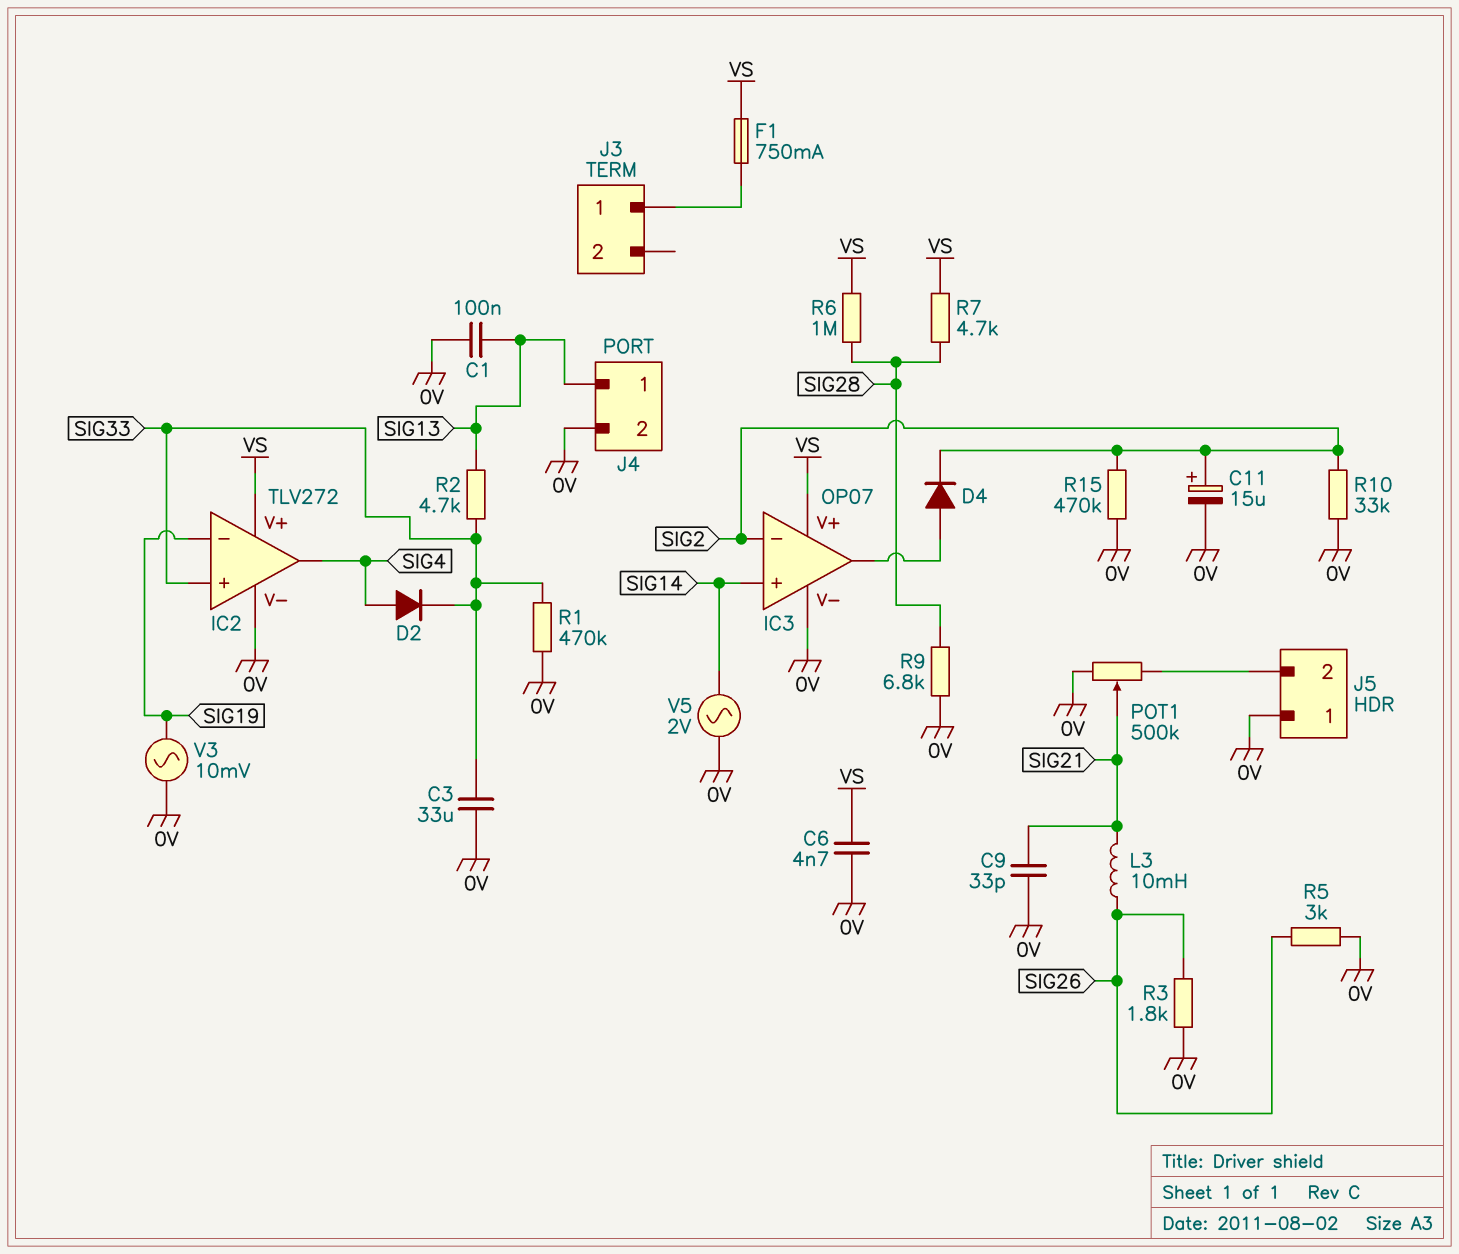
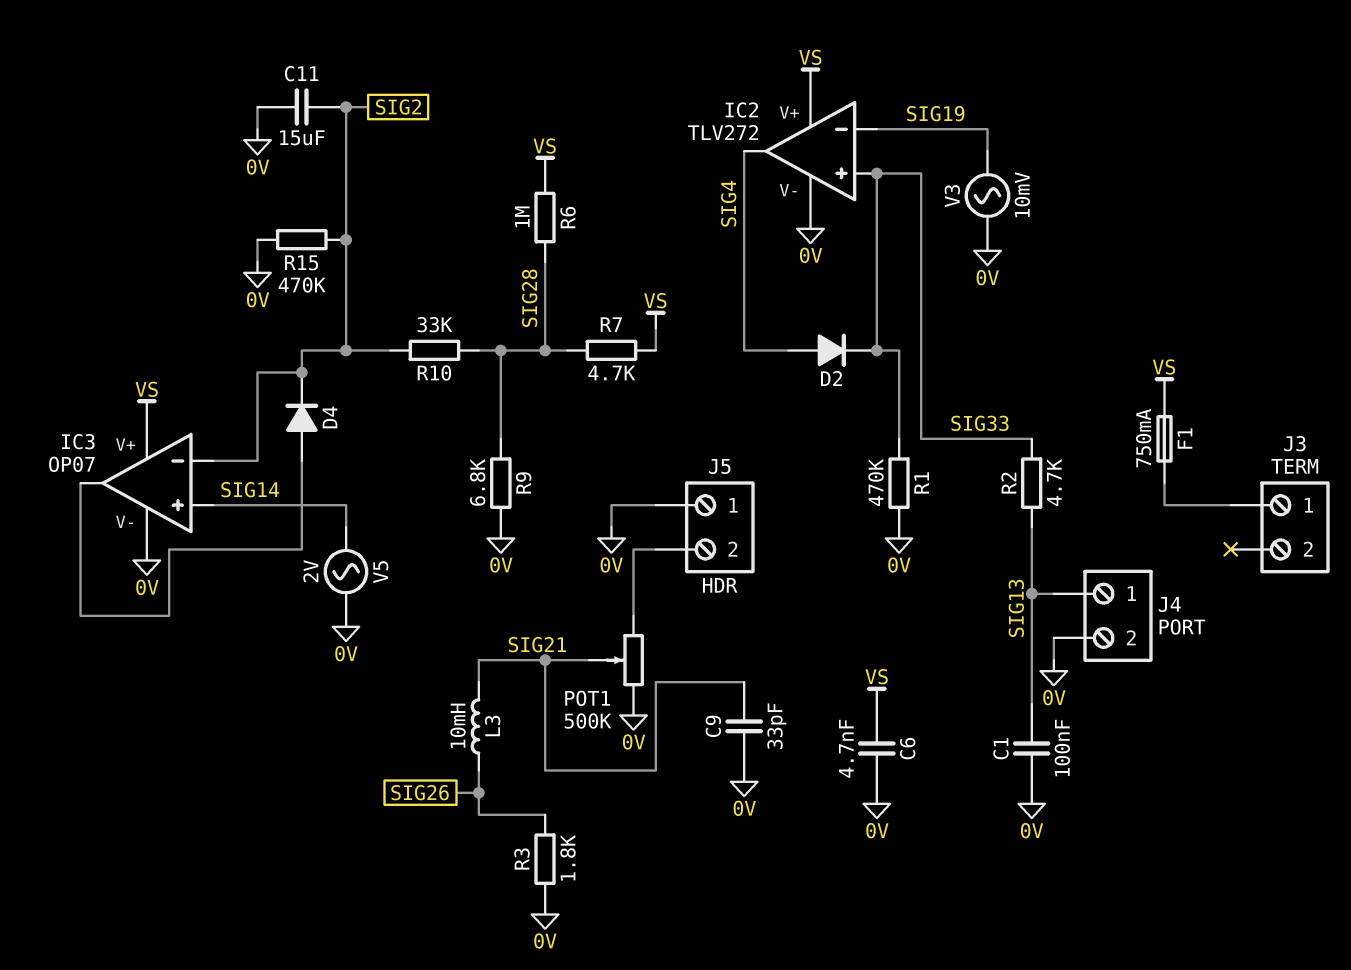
C3: 33uF (0V, SIG33) -> none
C11: 15uF (plus SIG2, minus 0V) -> 15uF (0V, SIG2)
R5: 3k (0V, SIG26) -> none
R10: 33k (0V, SIG2) -> 33k (SIG2, SIG28)

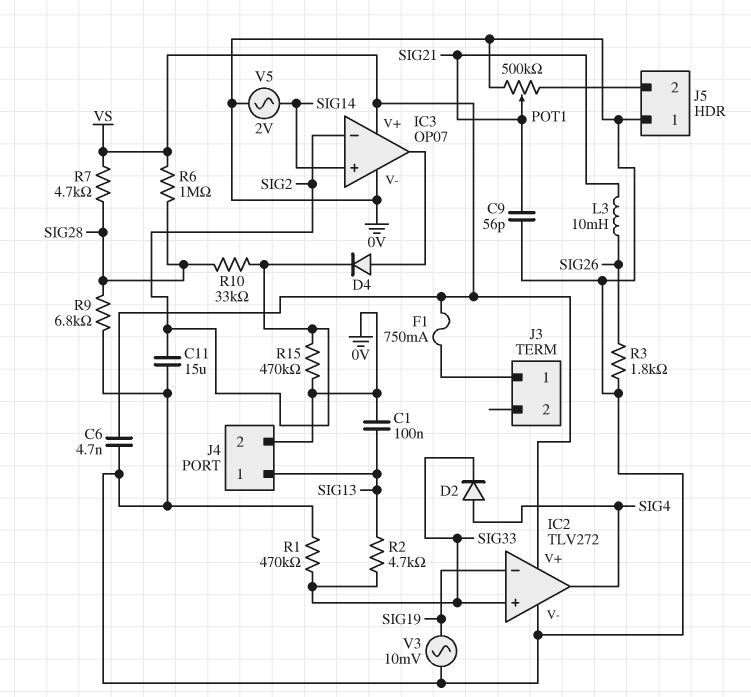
C9: 33pF (0V, SIG21) -> 56pF (0V, SIG21)

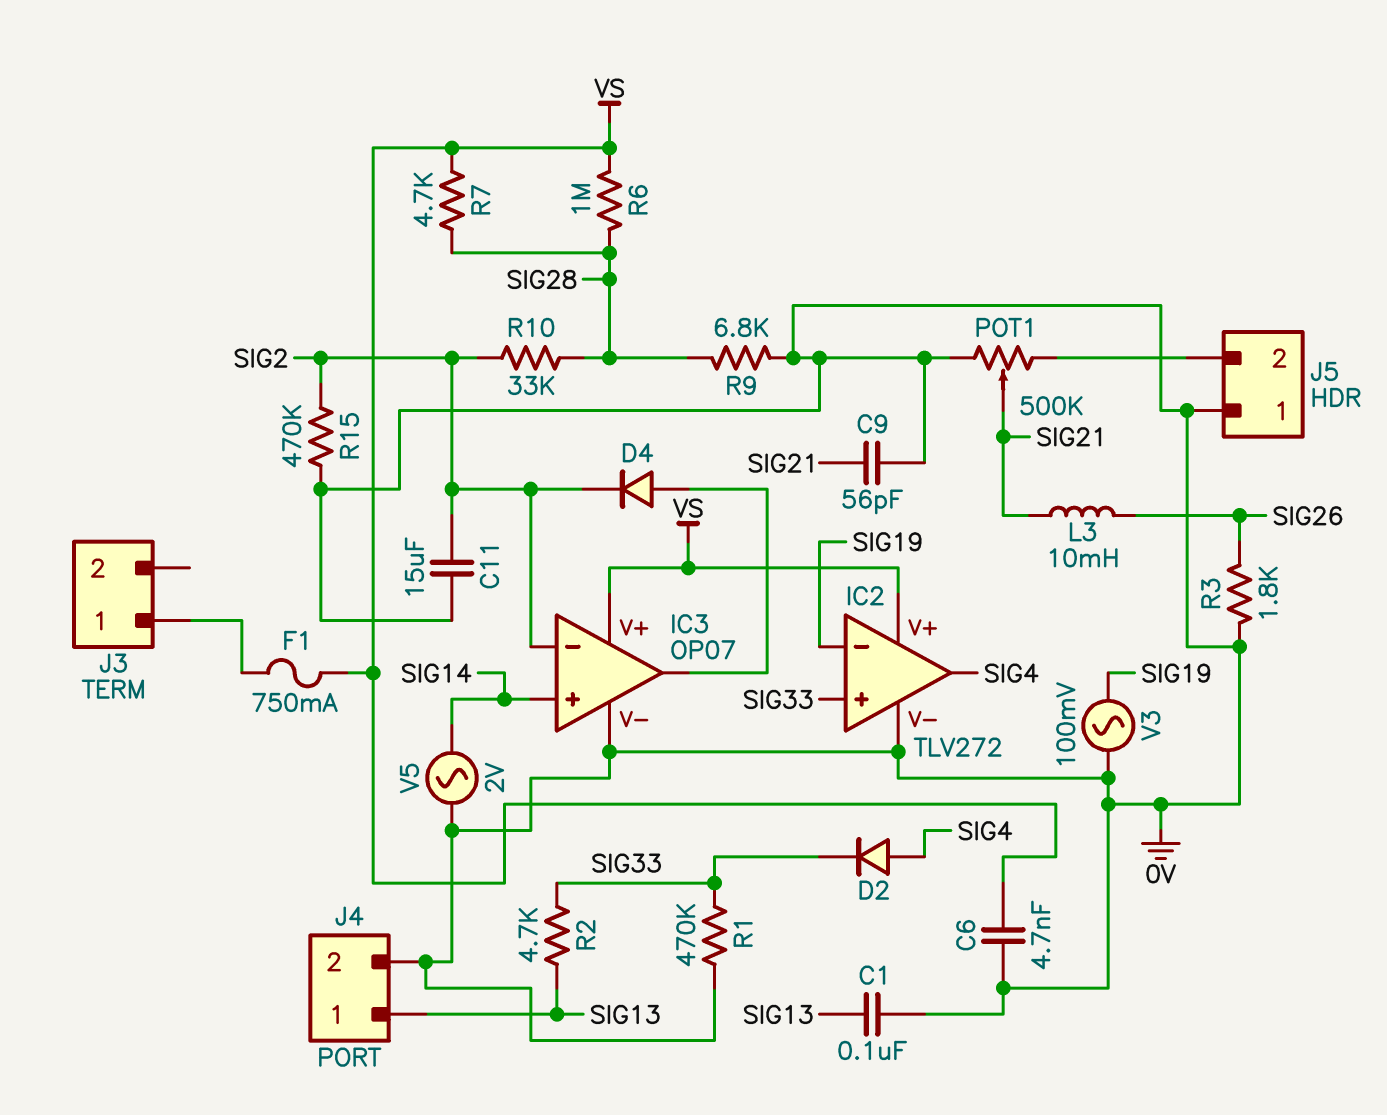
V3: AC 10mV (0V, SIG19) -> AC 100mV (0V, SIG19)

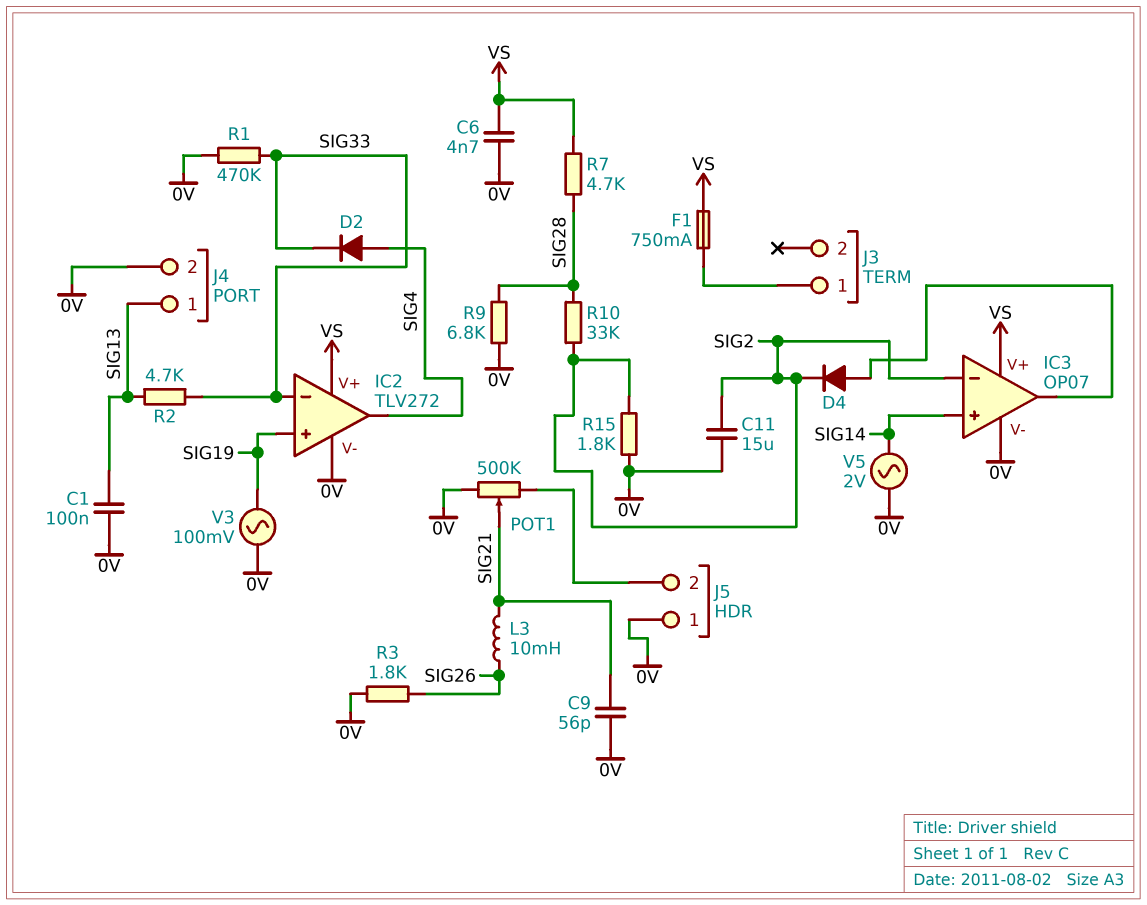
IC2 pin in+: SIG33 -> SIG19
IC2 pin in-: SIG19 -> SIG33
R6: 1M (SIG28, VS) -> none
R15: 470k (0V, SIG2) -> 1.8k (0V, SIG2)

